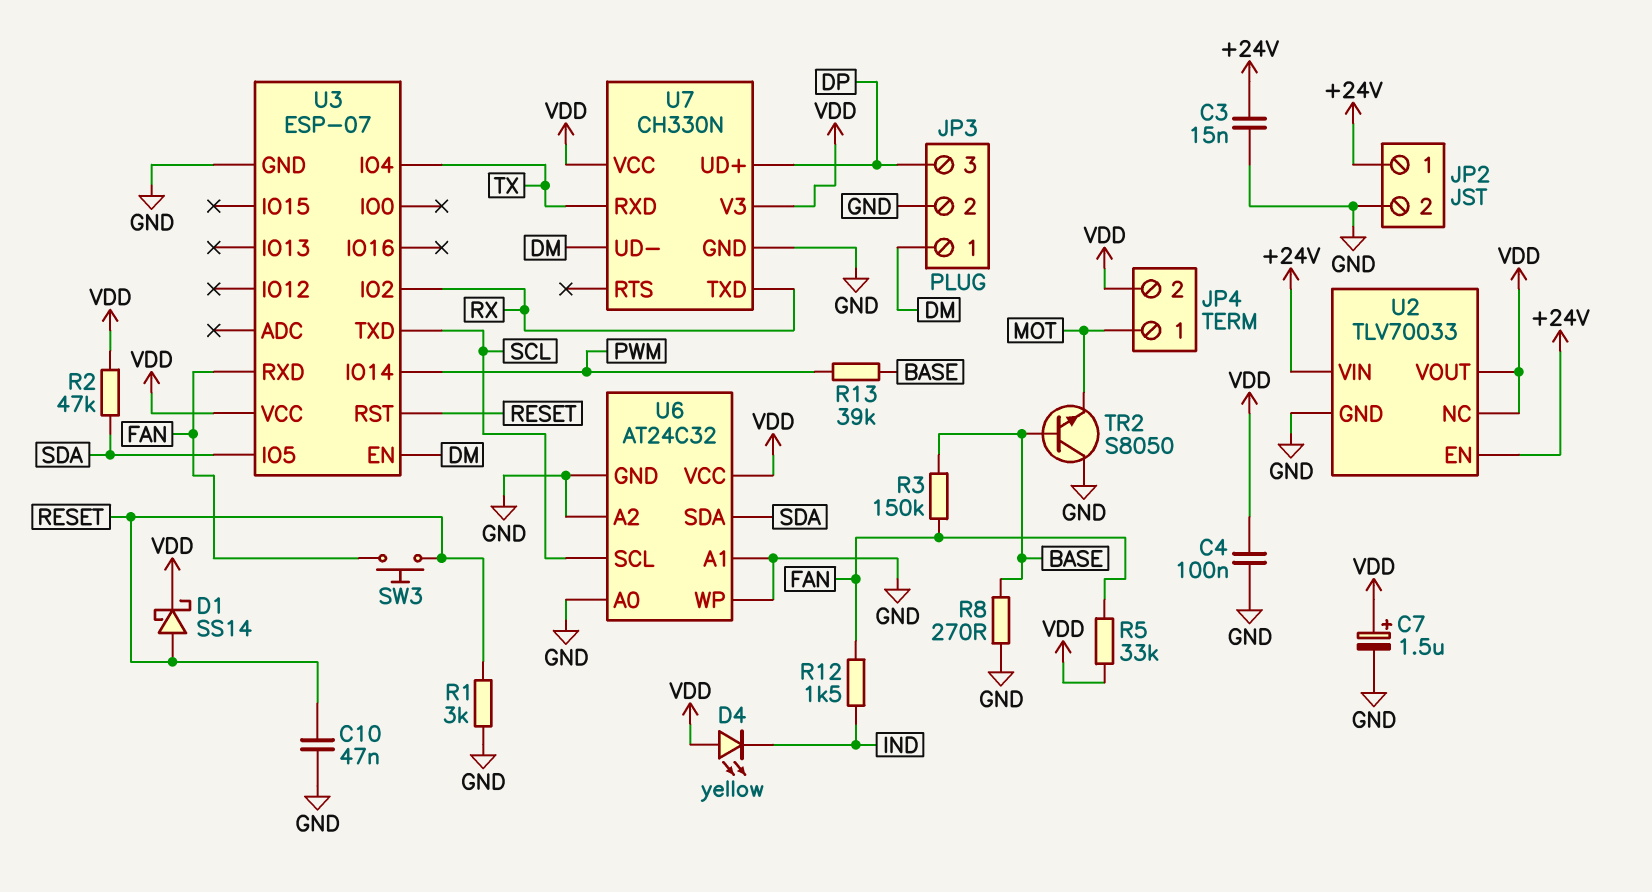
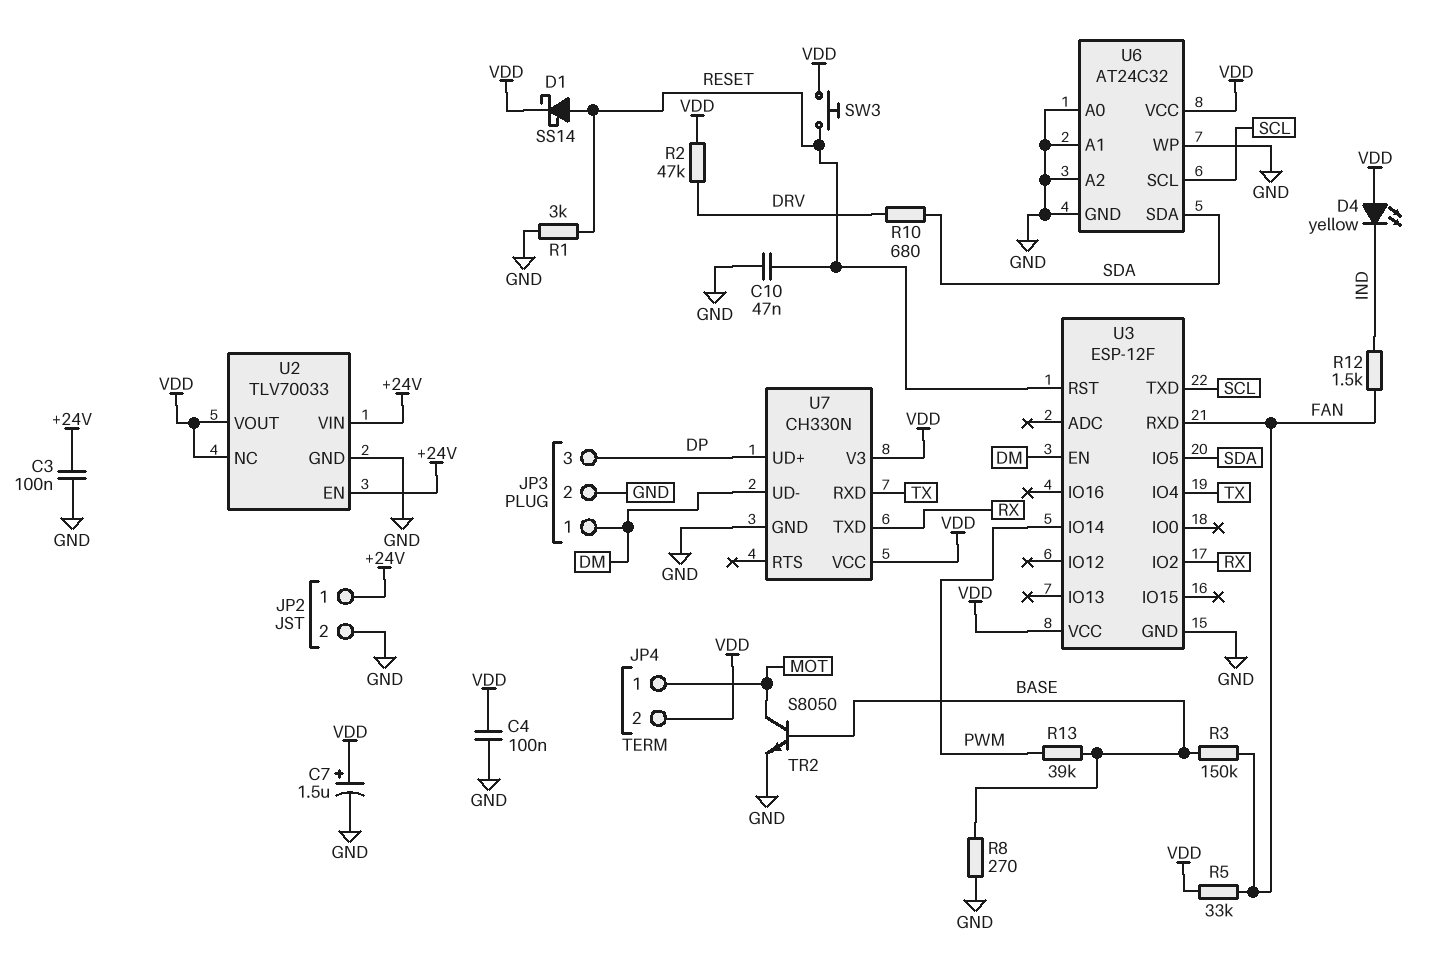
C3: 15nF (+24V, GND) -> 100nF (+24V, GND)
R2: 47k (SDA, VDD) -> 47k (DRV, VDD)
R10: none -> 680 (DRV, SDA)
SW3: button (FAN, RESET) -> button (RESET, VDD)
TR2: NPN S8050 (B BASE, C GND, E MOT) -> NPN S8050 (B BASE, C MOT, E GND)
U3: ESP-07 -> ESP-12F

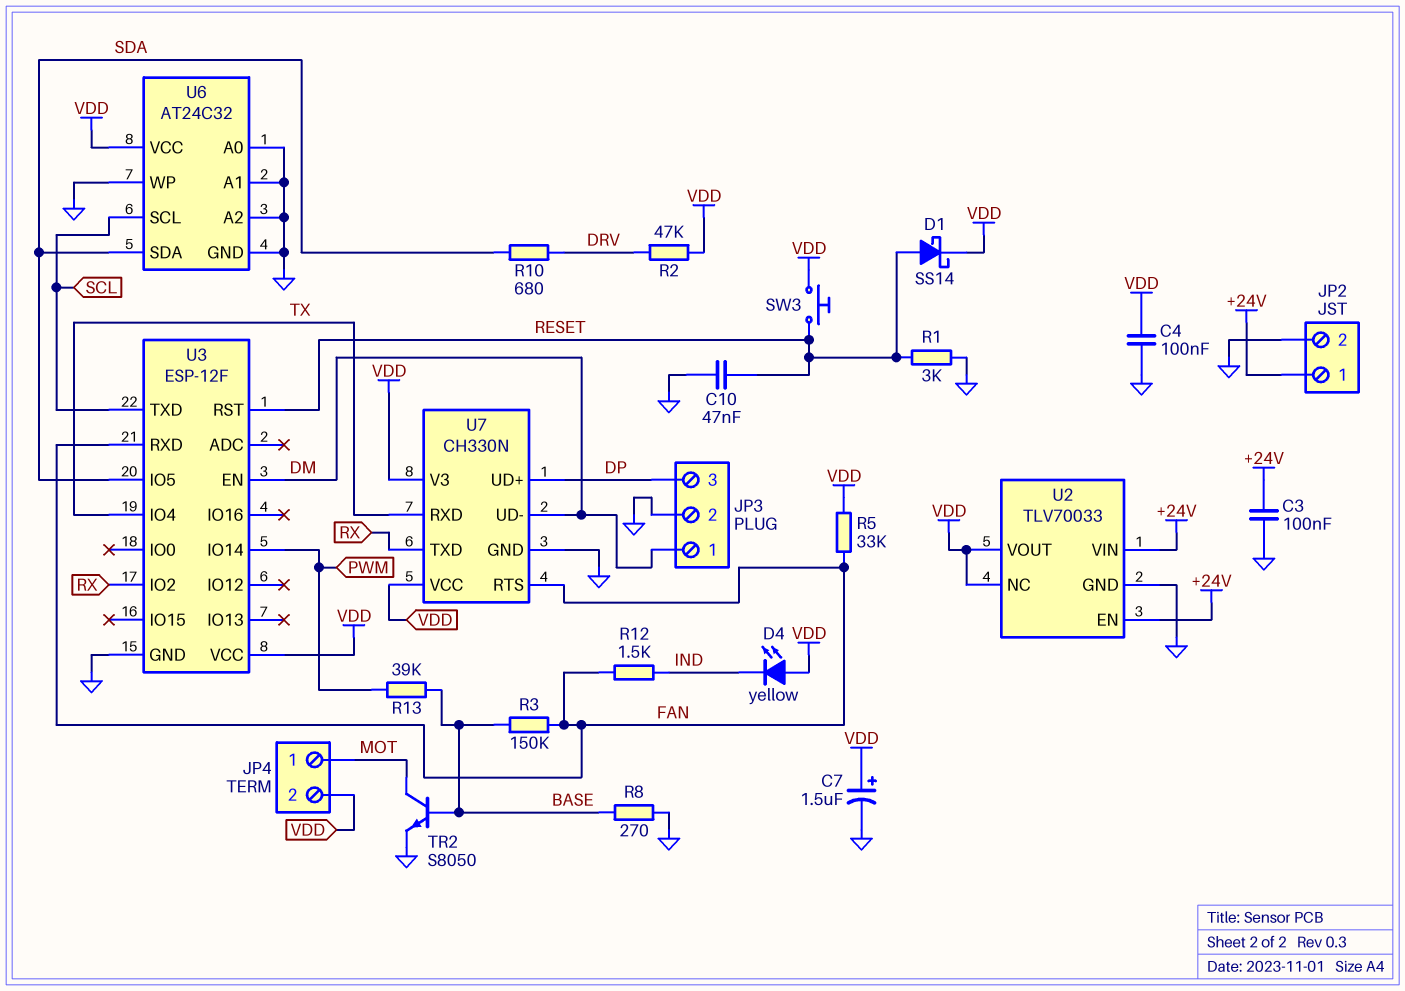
U7 pin RTS: none -> FAN

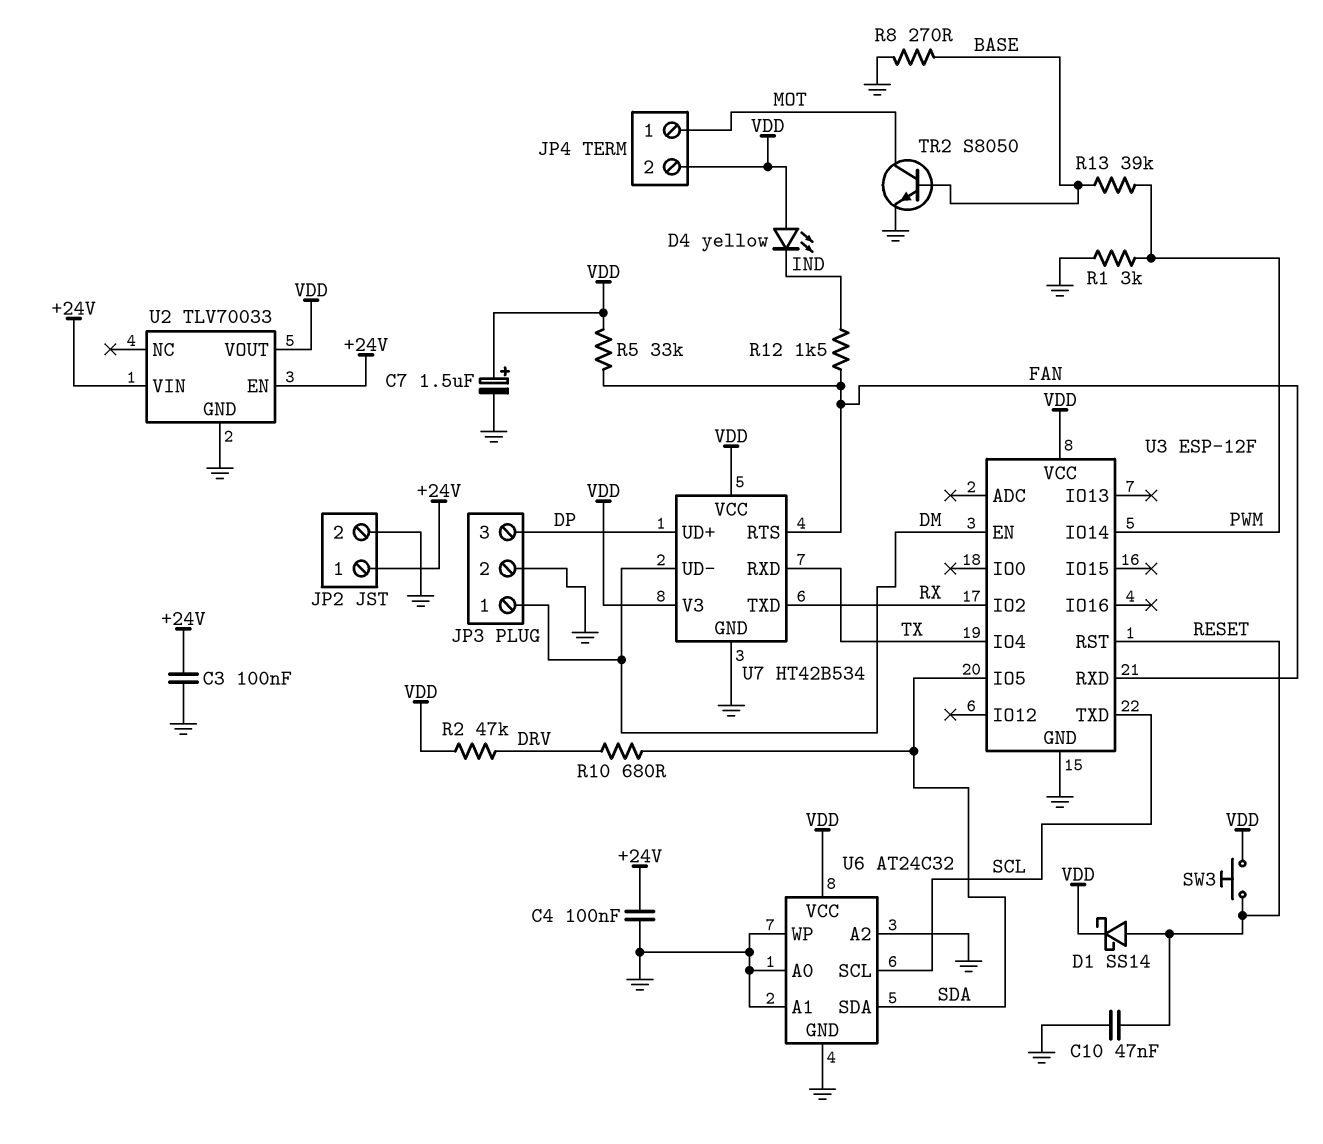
C4: 100nF (GND, VDD) -> 100nF (+24V, GND)
R1: 3k (GND, RESET) -> 3k (GND, PWM)
R3: 150k (BASE, FAN) -> none
U2 pin NC: VDD -> none
U7: CH330N -> HT42B534

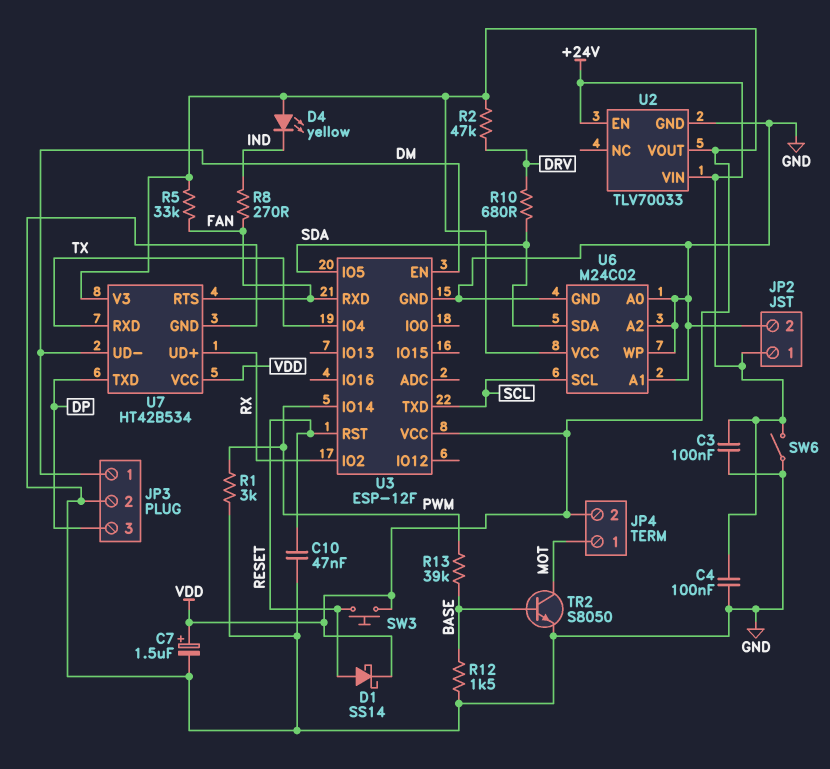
R8: 270 (BASE, GND) -> 270 (FAN, IND)
R12: 1.5k (FAN, IND) -> 1.5k (BASE, GND)
SW6: none -> switch (+24V, GND)
U6: AT24C32 -> M24C02
U7 pin TXD: RX -> DP
U7 pin UD+: DP -> RX

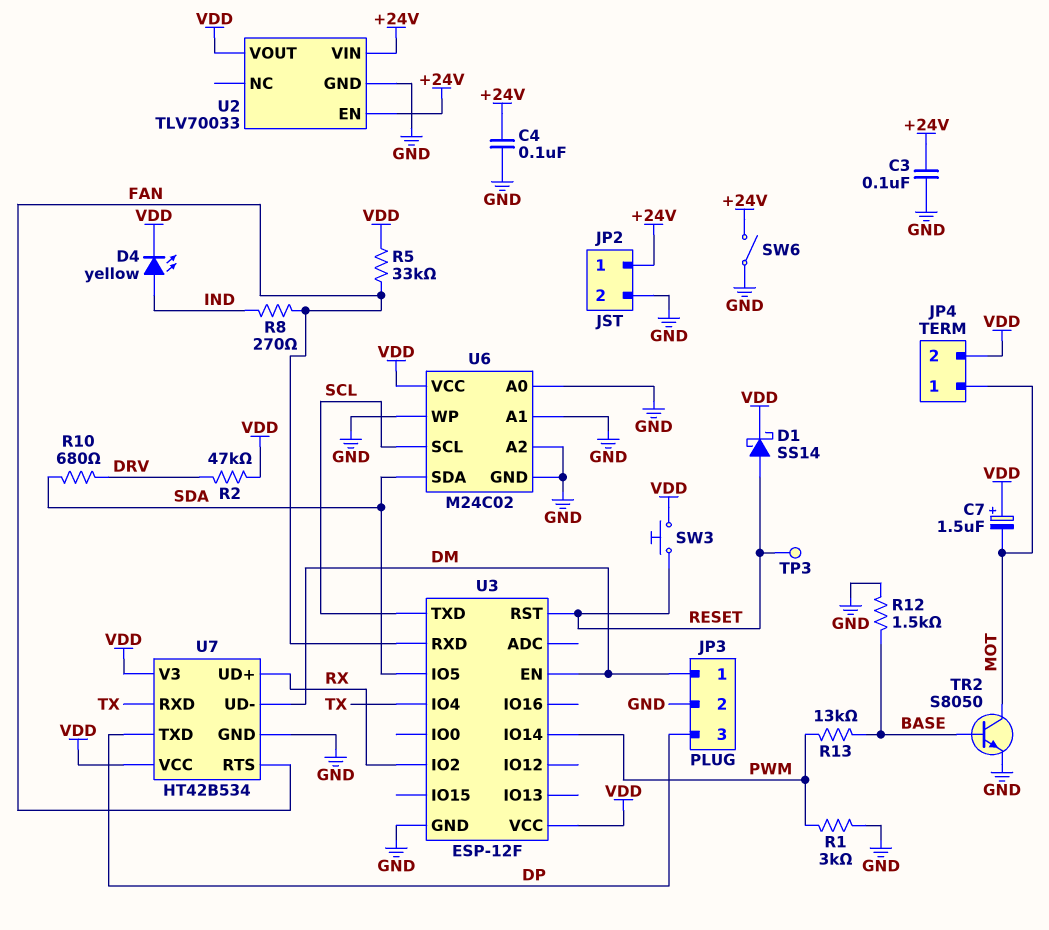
C7: 1.5uF (plus VDD, minus GND) -> 1.5uF (plus VDD, minus MOT)
C10: 47nF (GND, RESET) -> none
D4: LED yellow (A VDD, K IND) -> LED yellow (A IND, K VDD)
R13: 39k (BASE, PWM) -> 13k (BASE, PWM)
TP3: none -> test point (RESET)

